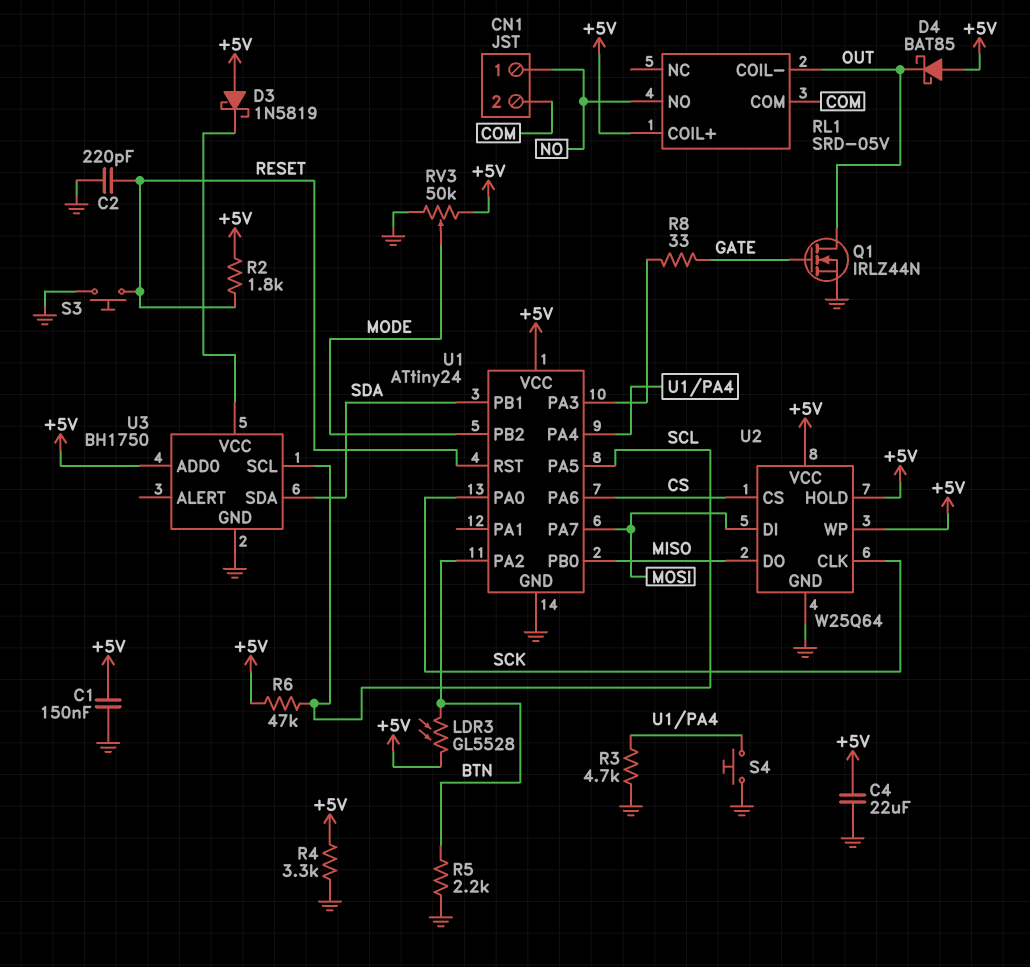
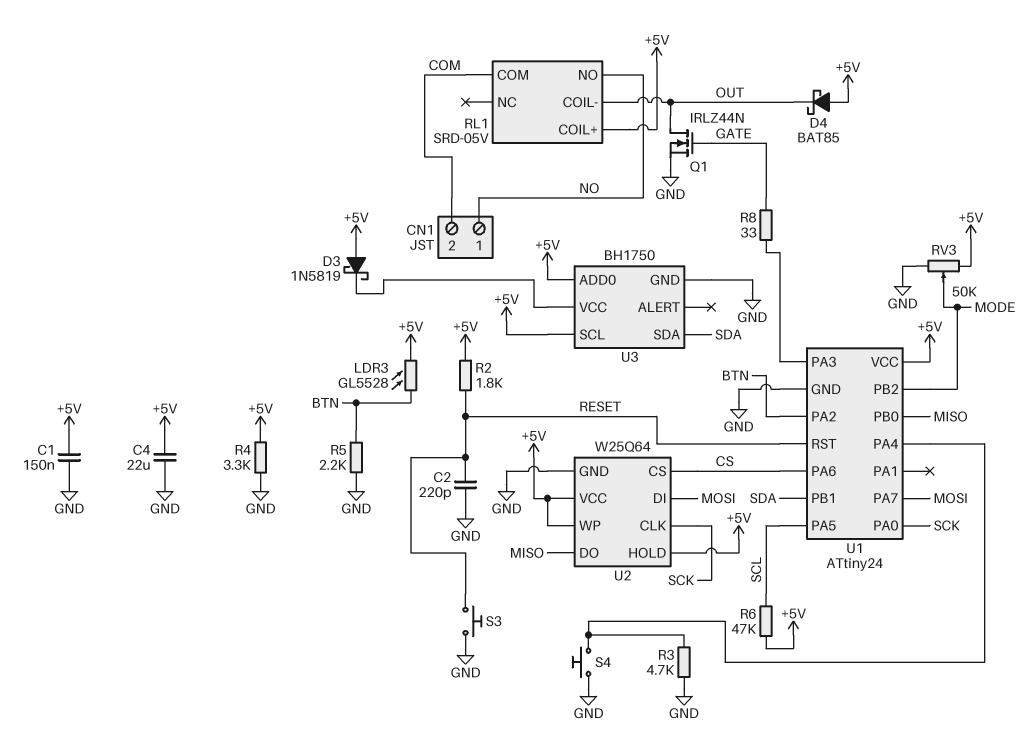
U3 pin SCL: SCL -> +5V

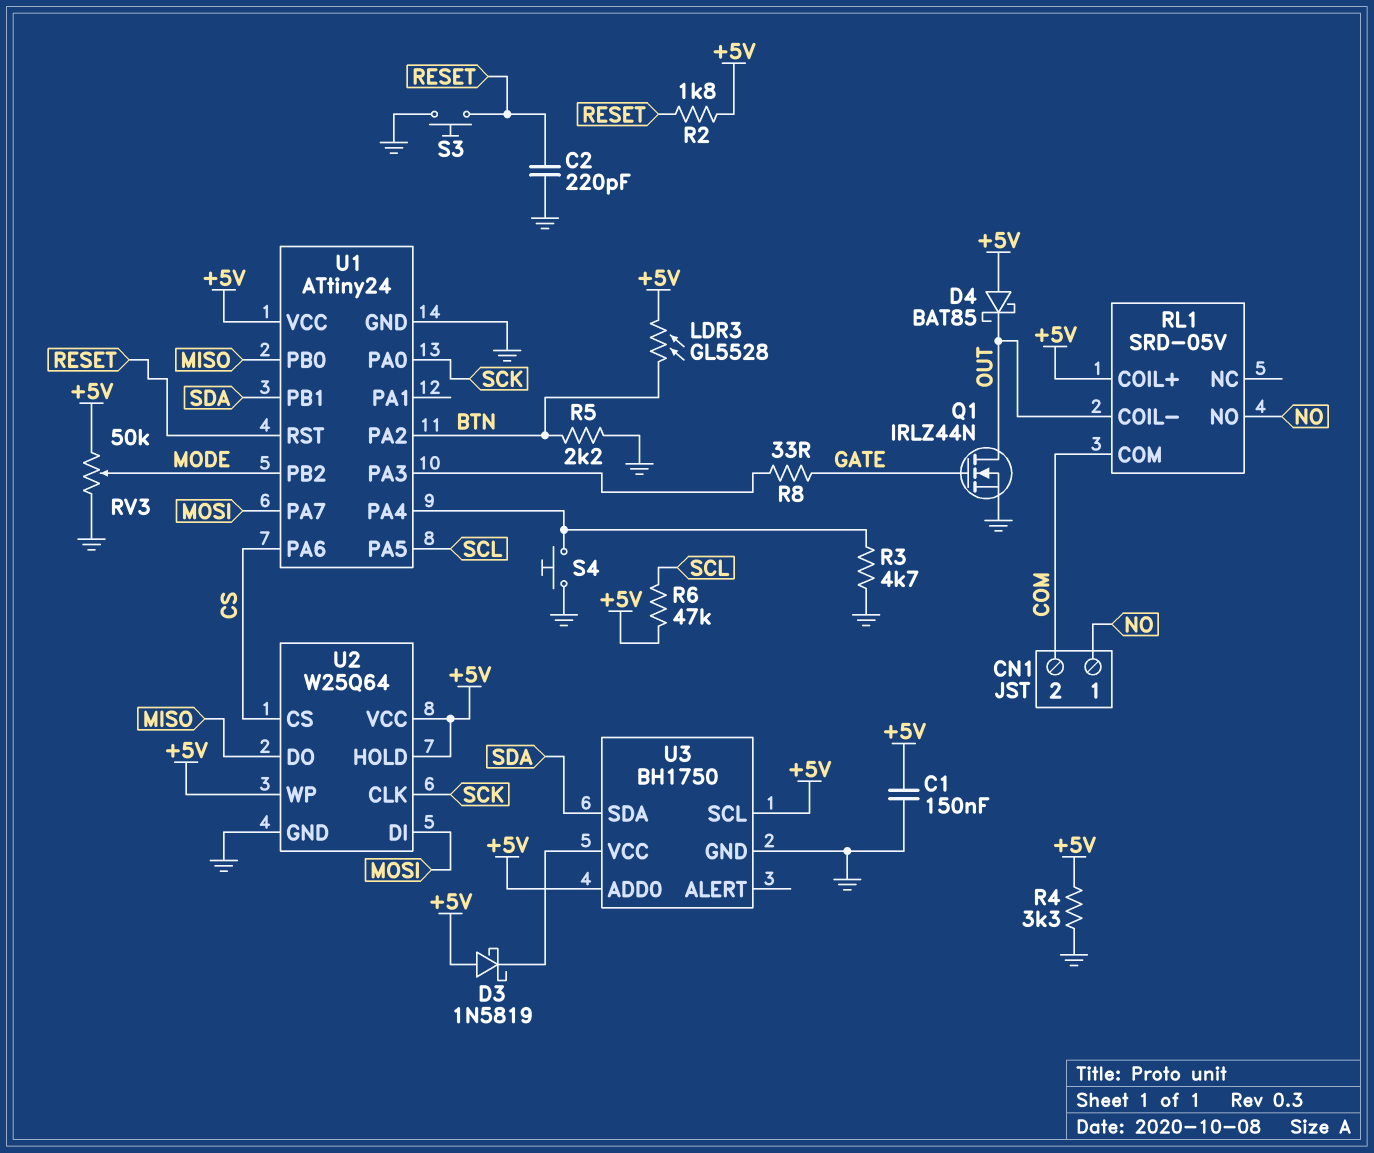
C4: 22uF (+5V, GND) -> none

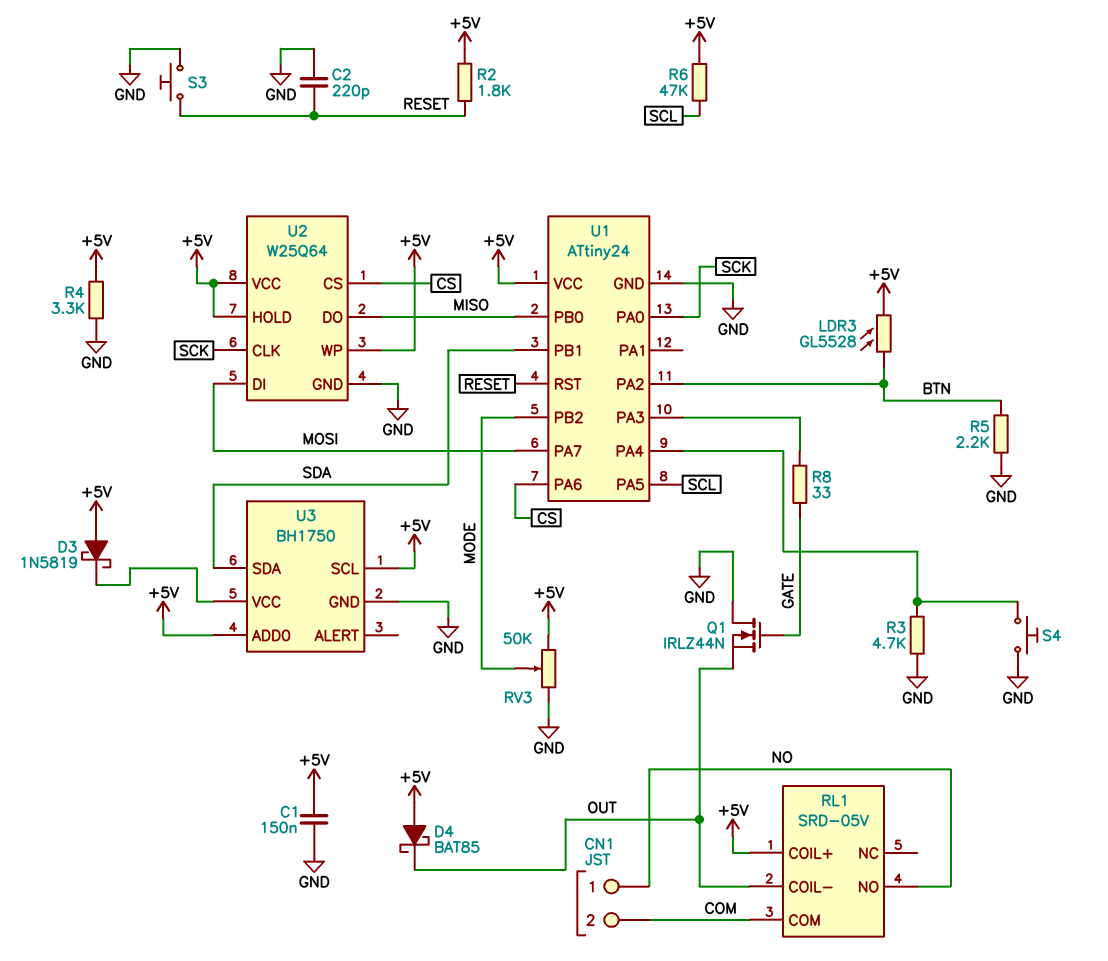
Q1: NMOS IRLZ44N (G GATE, D OUT, S GND) -> NMOS IRLZ44N (G GATE, D GND, S OUT)

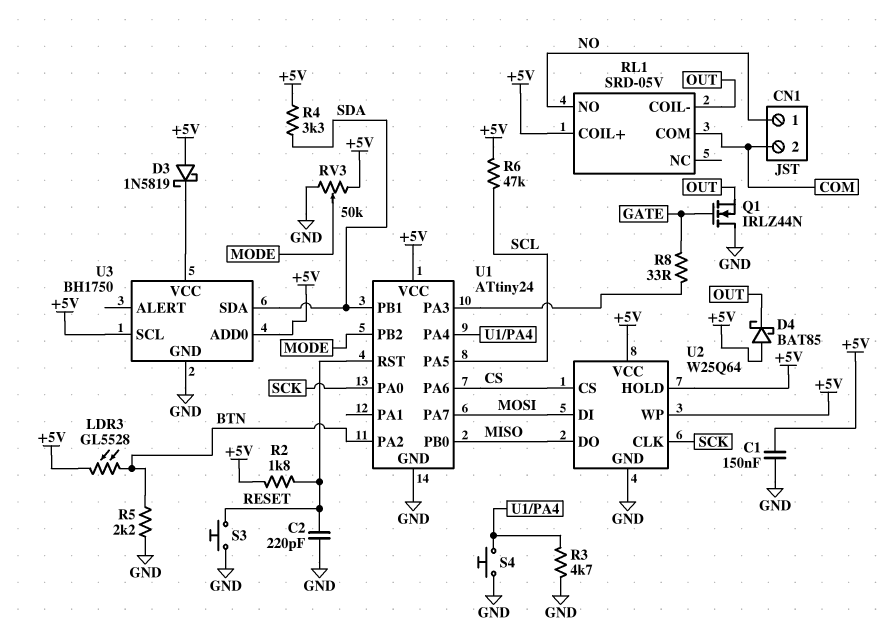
R4: 3.3k (+5V, GND) -> 3.3k (+5V, SDA)

